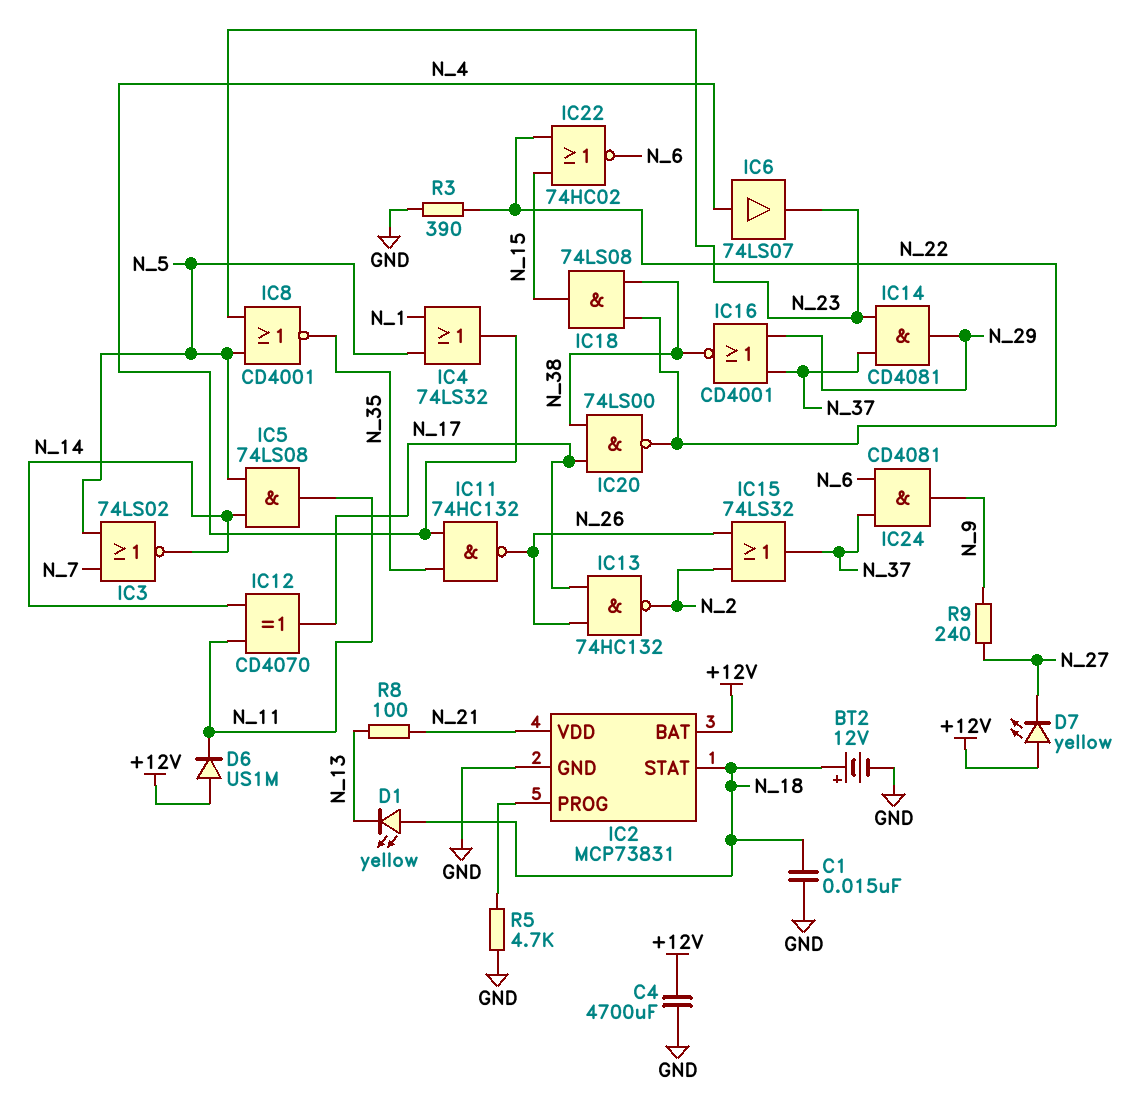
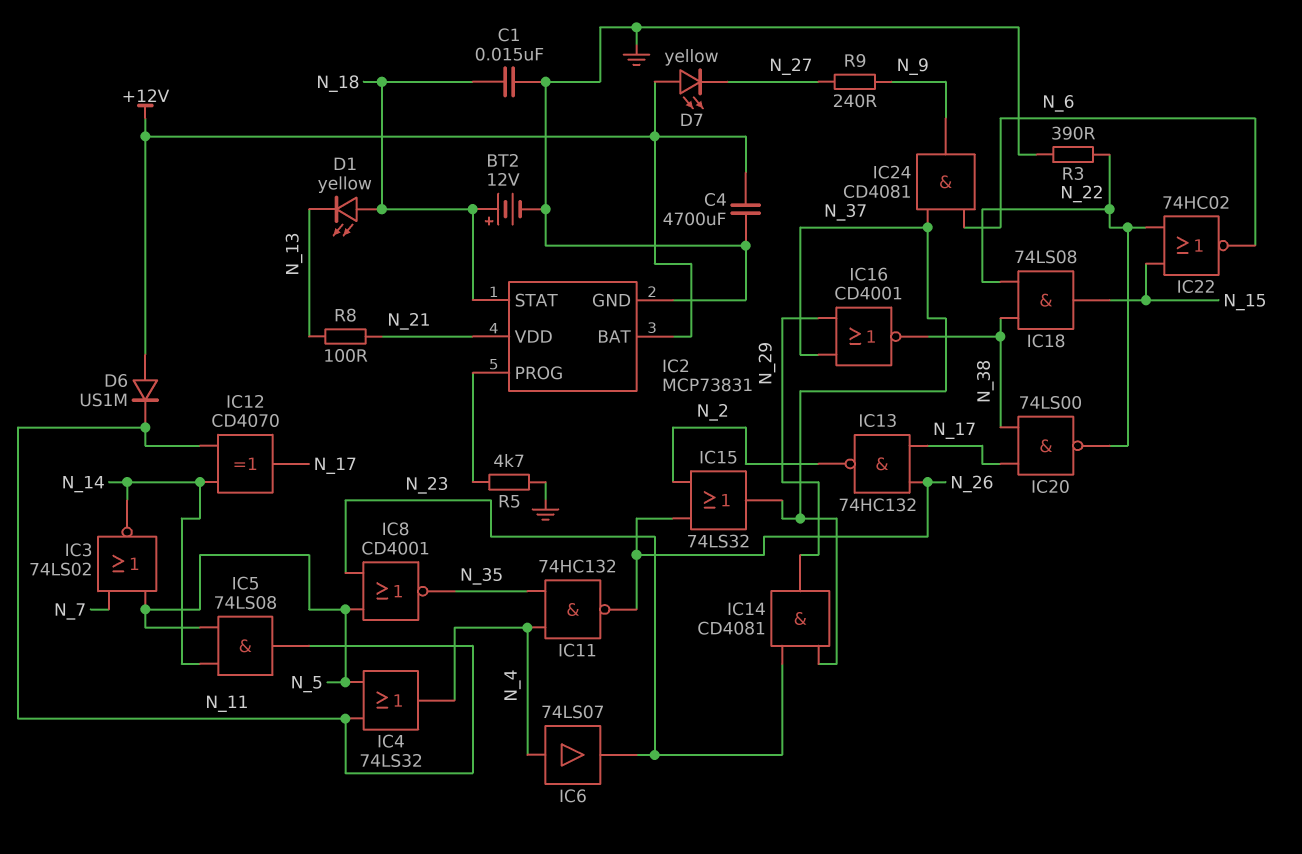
IC4: OR 74LS32 (in N_1, in N_5, out N_4) -> OR 74LS32 (in N_5, in N_11, out N_4)

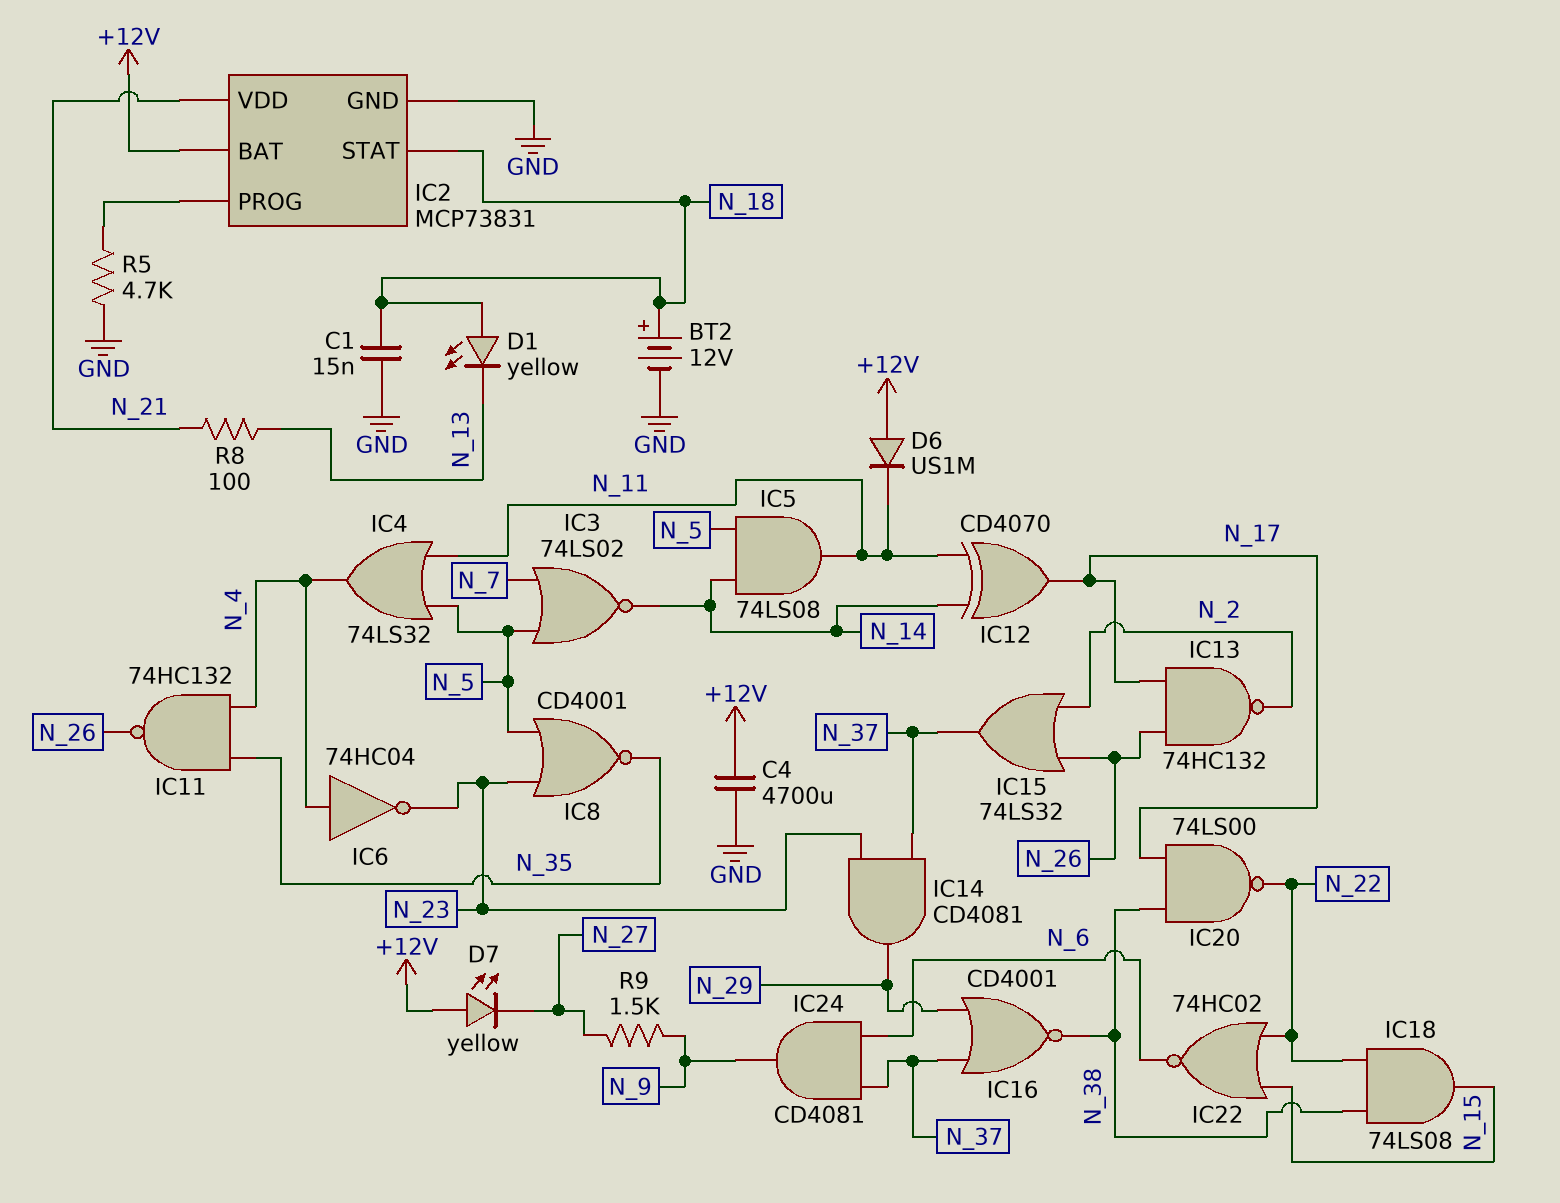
IC6: buffer 74LS07 (in N_4, out N_23) -> NOT 74HC04 (in N_4, out N_23)
R3: 390 (GND, N_22) -> none
R9: 240 (N_9, N_27) -> 1.5k (N_9, N_27)

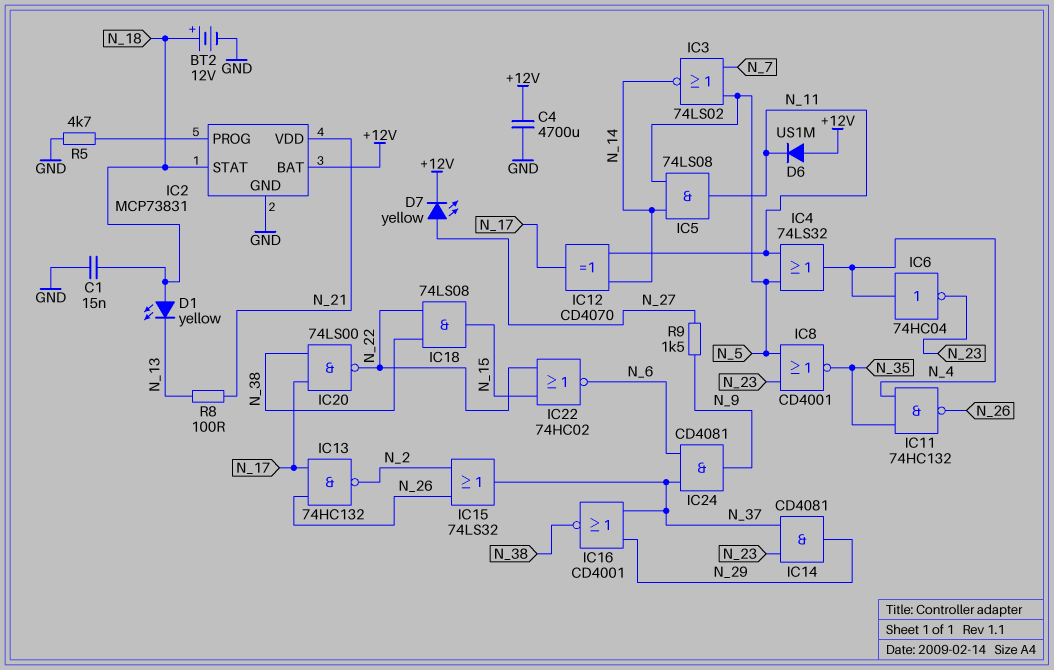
D7: LED yellow (A +12V, K N_27) -> LED yellow (A N_27, K +12V)

